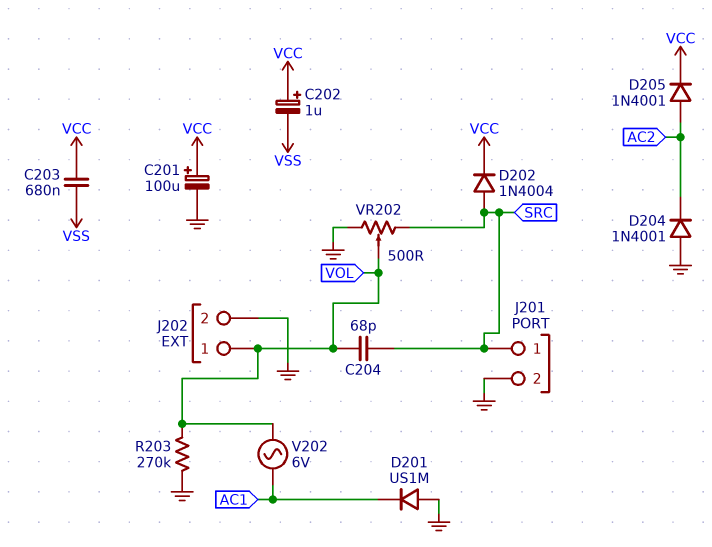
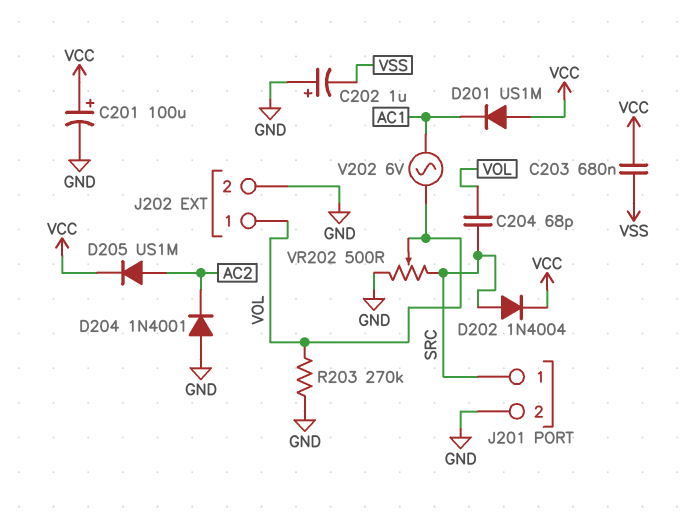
C202: 1uF (plus VCC, minus VSS) -> 1uF (plus GND, minus VSS)
D201: diode US1M (A GND, K AC1) -> diode US1M (A VCC, K AC1)
D205: diode 1N4001 (A AC2, K VCC) -> diode US1M (A AC2, K VCC)

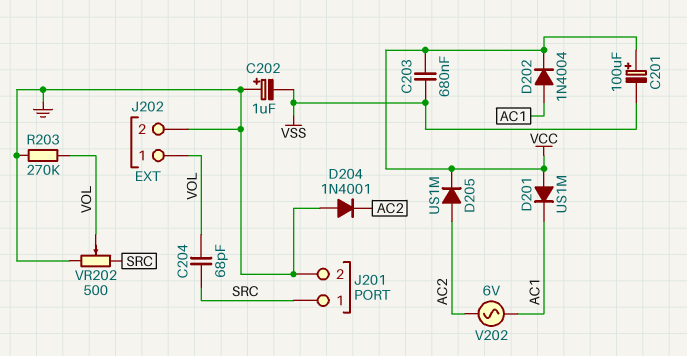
C201: 100uF (plus VCC, minus GND) -> 100uF (plus VCC, minus VSS)
D202: diode 1N4004 (A SRC, K VCC) -> diode 1N4004 (A AC1, K VCC)
V202: AC 6V (AC1, VOL) -> AC 6V (AC1, AC2)

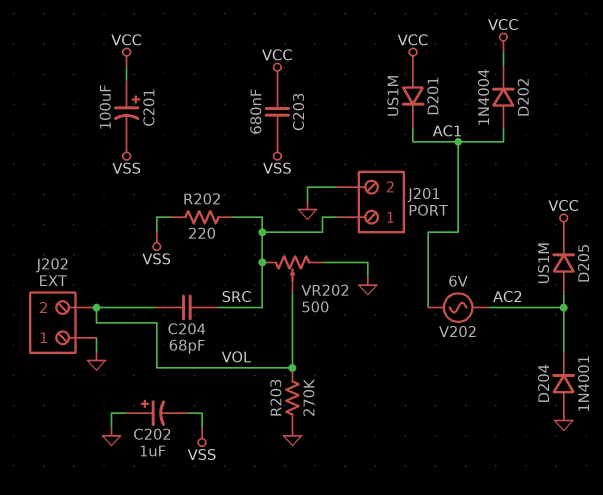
J202 pin 1: VOL -> GND
J202 pin 2: GND -> VOL
R202: none -> 220 (SRC, VSS)

